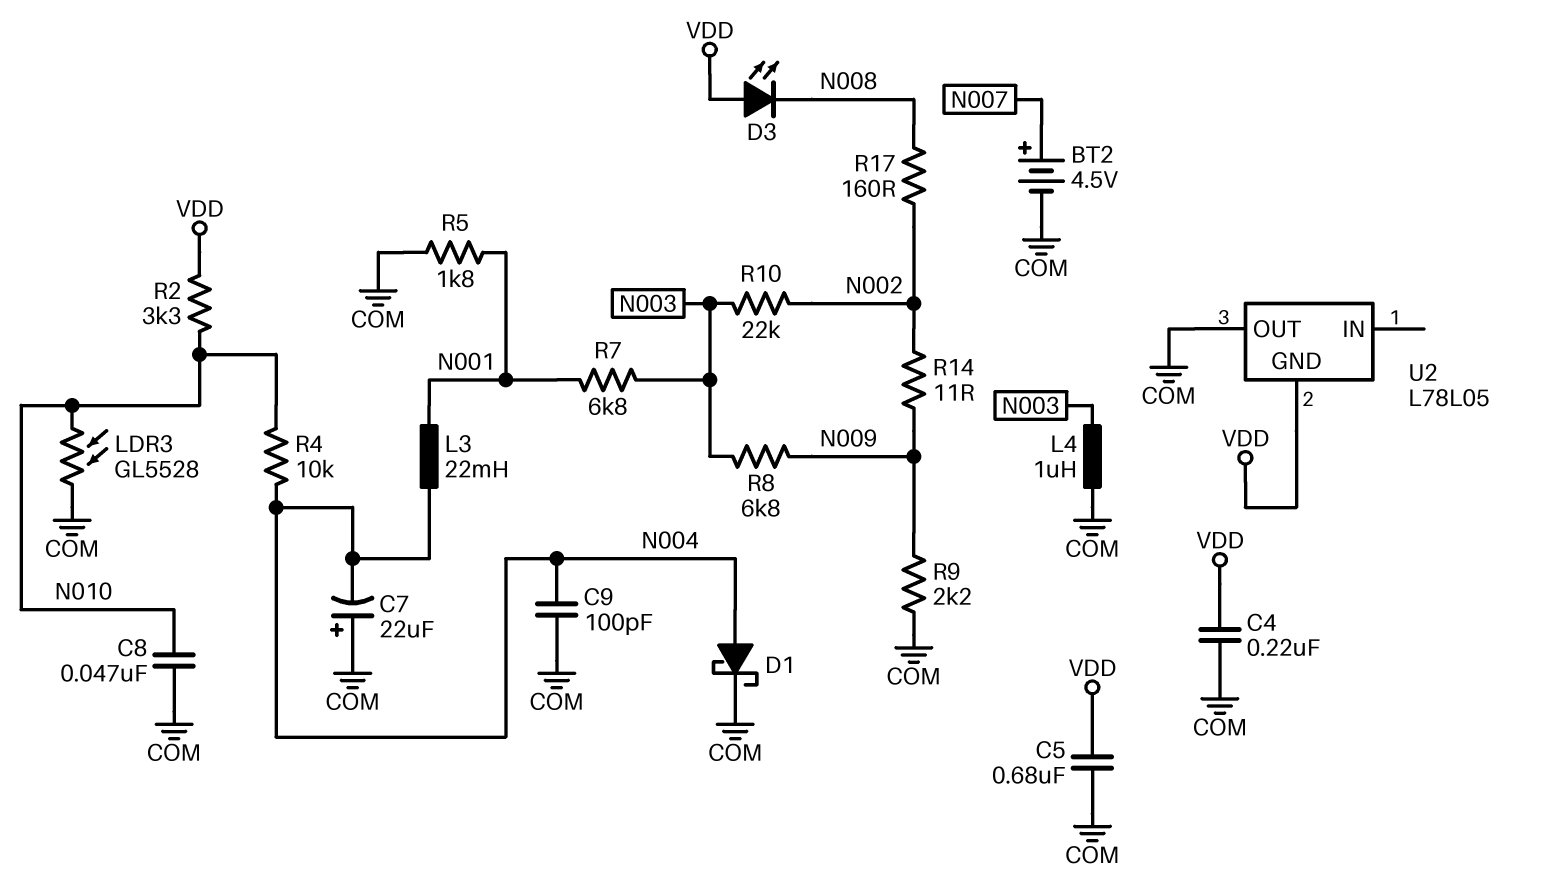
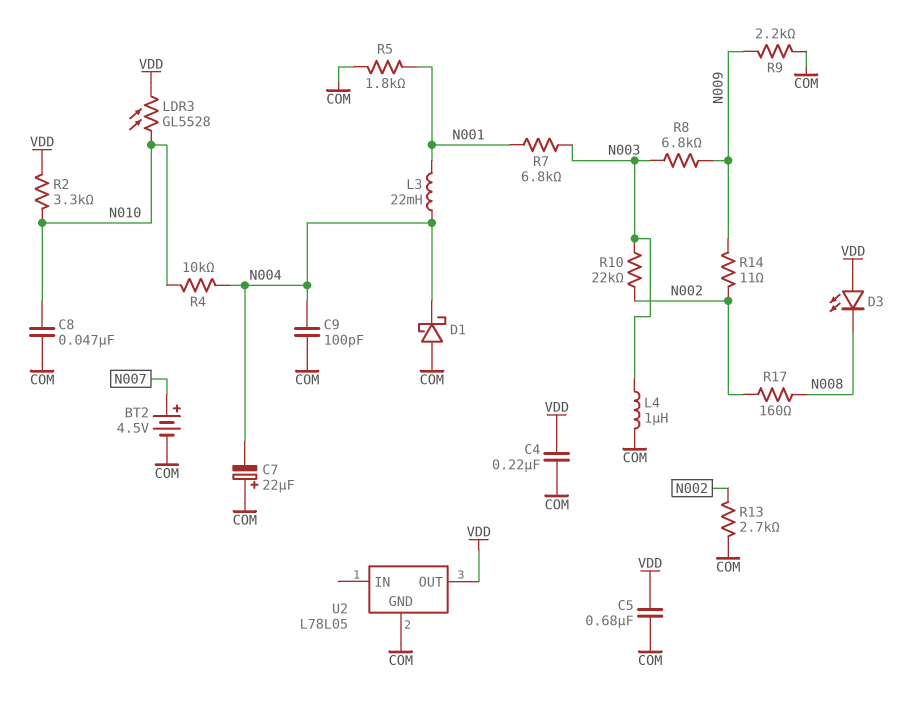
D1: schottky (A N004, K COM) -> schottky (A COM, K N004)
LDR3: GL5528 (COM, N010) -> GL5528 (N010, VDD)
R13: none -> 2.7k (COM, N002)
U2 pin GND: VDD -> COM
U2 pin OUT: COM -> VDD

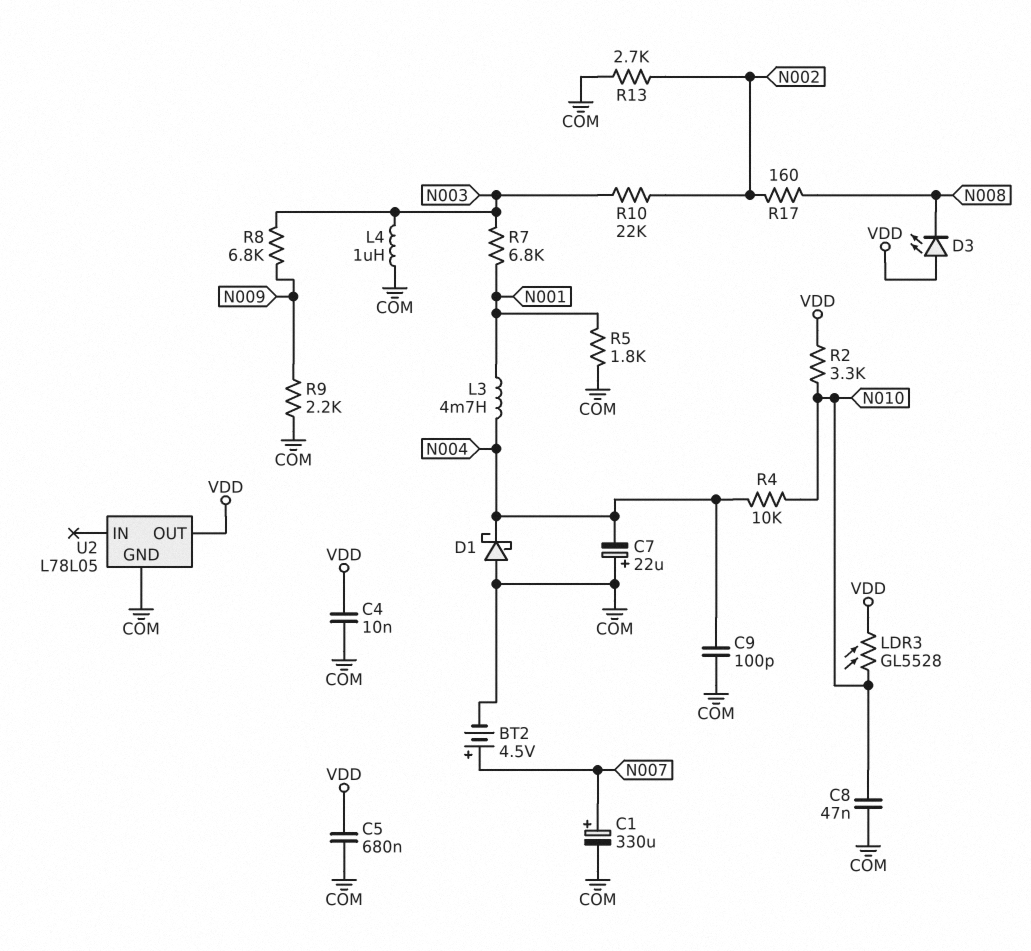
C1: none -> 330uF (plus N007, minus COM)
C4: 220nF (COM, VDD) -> 10nF (COM, VDD)
L3: 22mH (N001, N004) -> 4.7mH (N001, N004)
R14: 11 (N002, N009) -> none

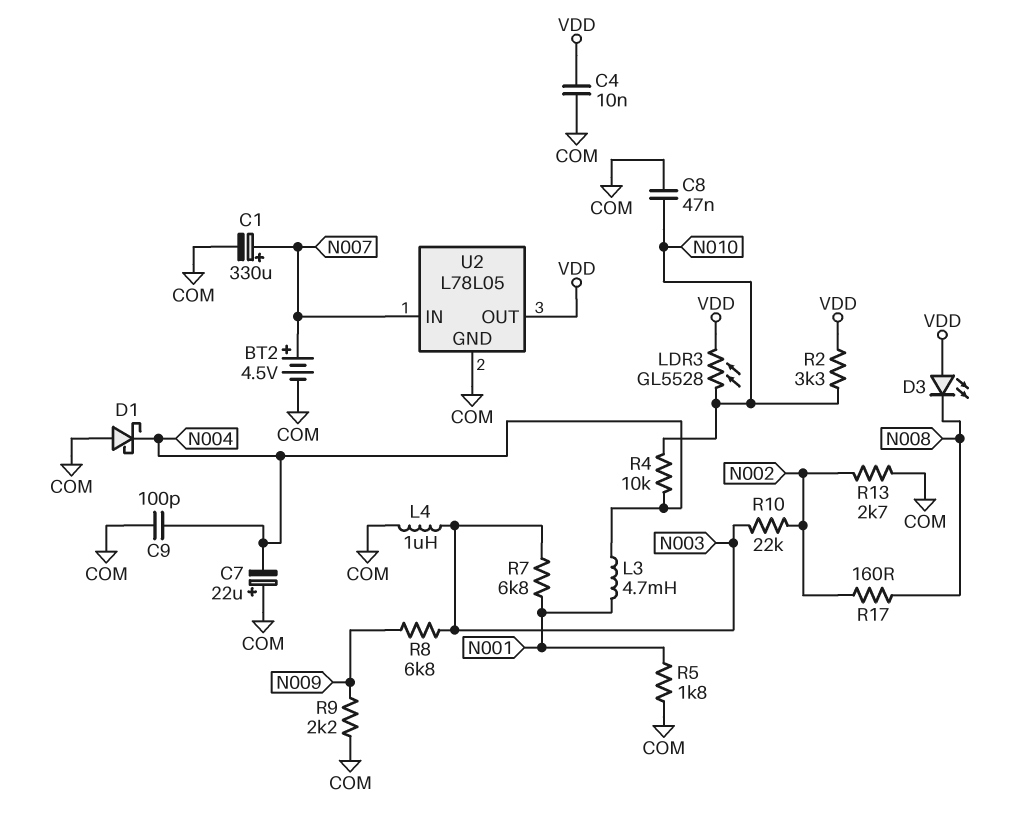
C5: 680nF (COM, VDD) -> none
U2 pin IN: none -> N007

